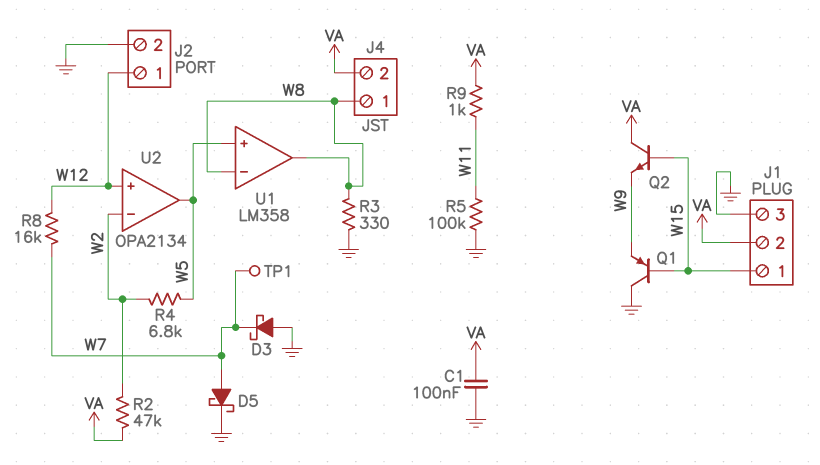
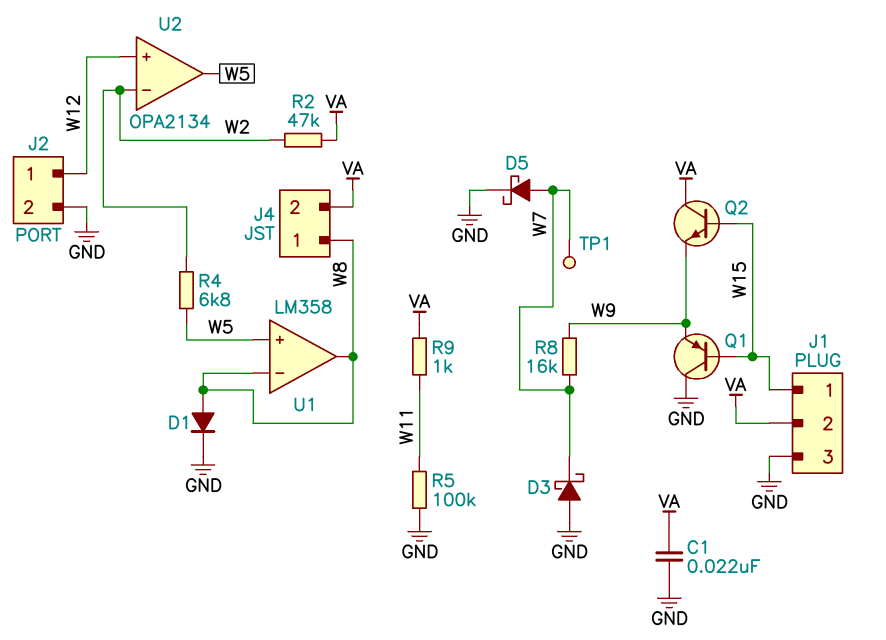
C1: 100nF (GND, VA) -> 22nF (GND, VA)
D1: none -> diode (A W8, K GND)
R3: 330 (GND, W8) -> none
R8: 16k (W7, W12) -> 16k (W7, W9)

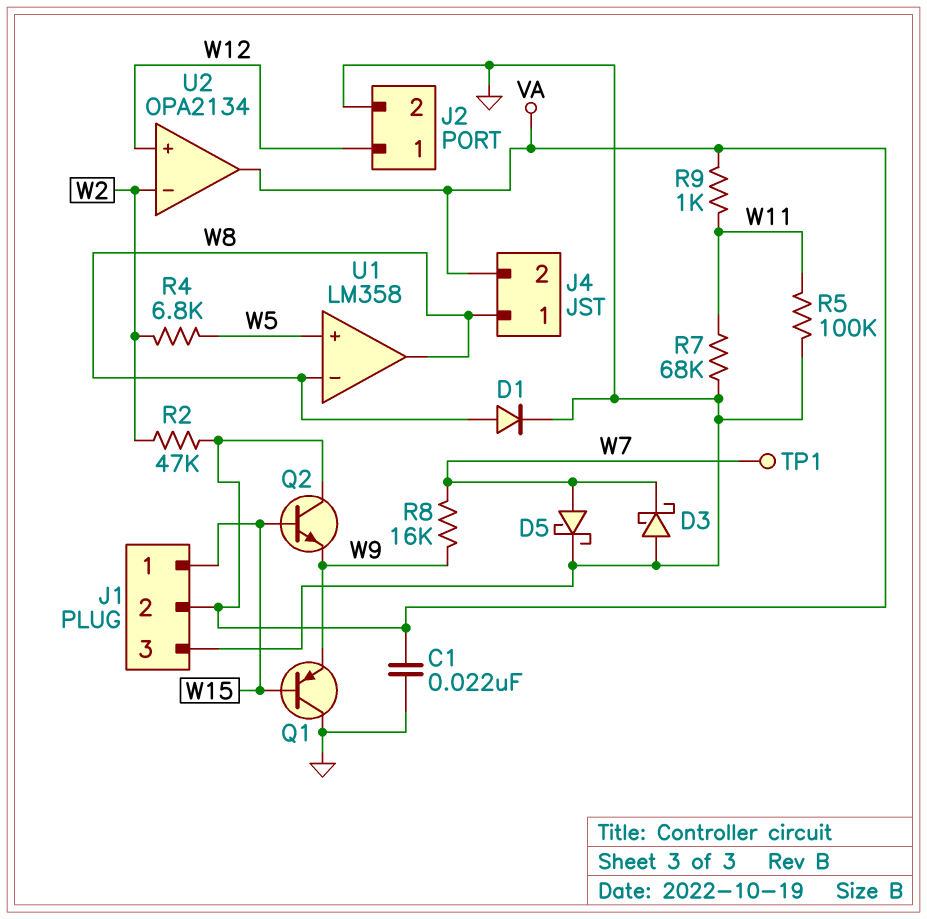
R7: none -> 68k (GND, W11)
U2 pin out: W5 -> VA

